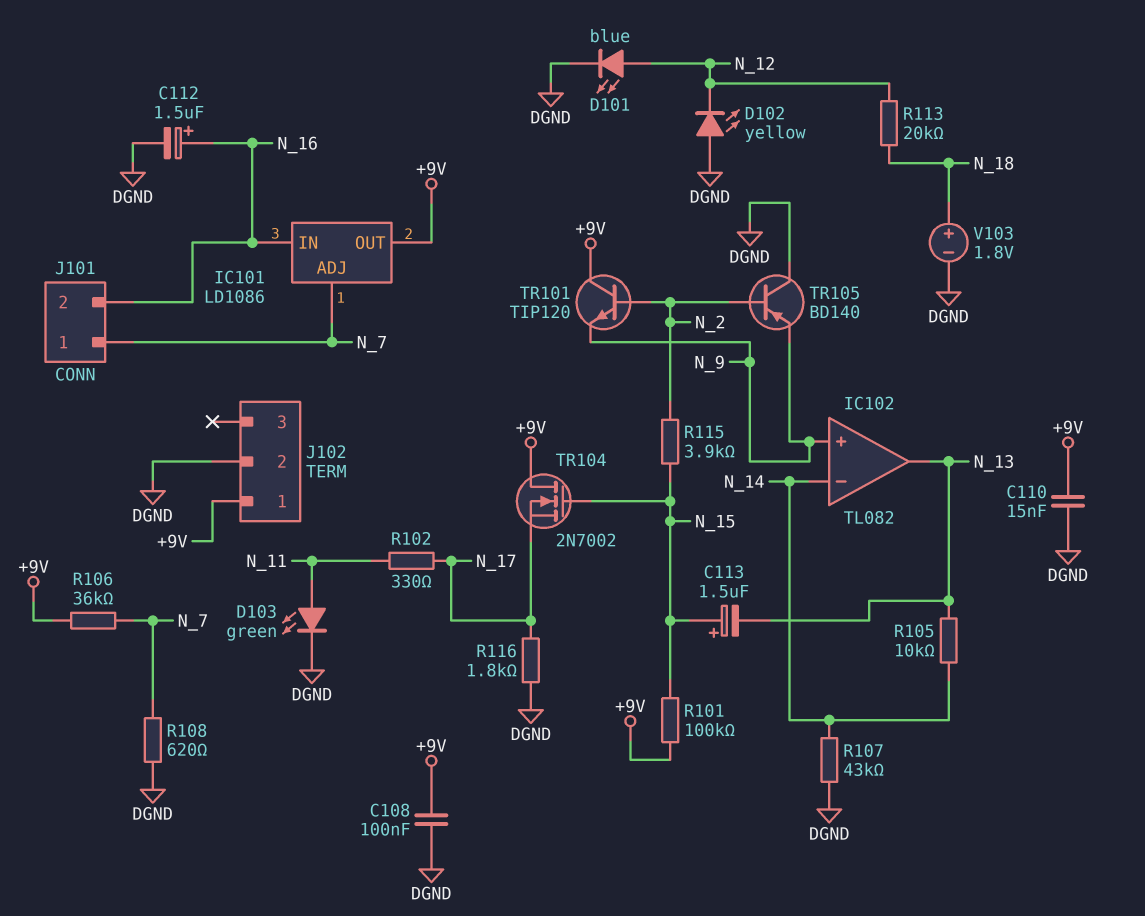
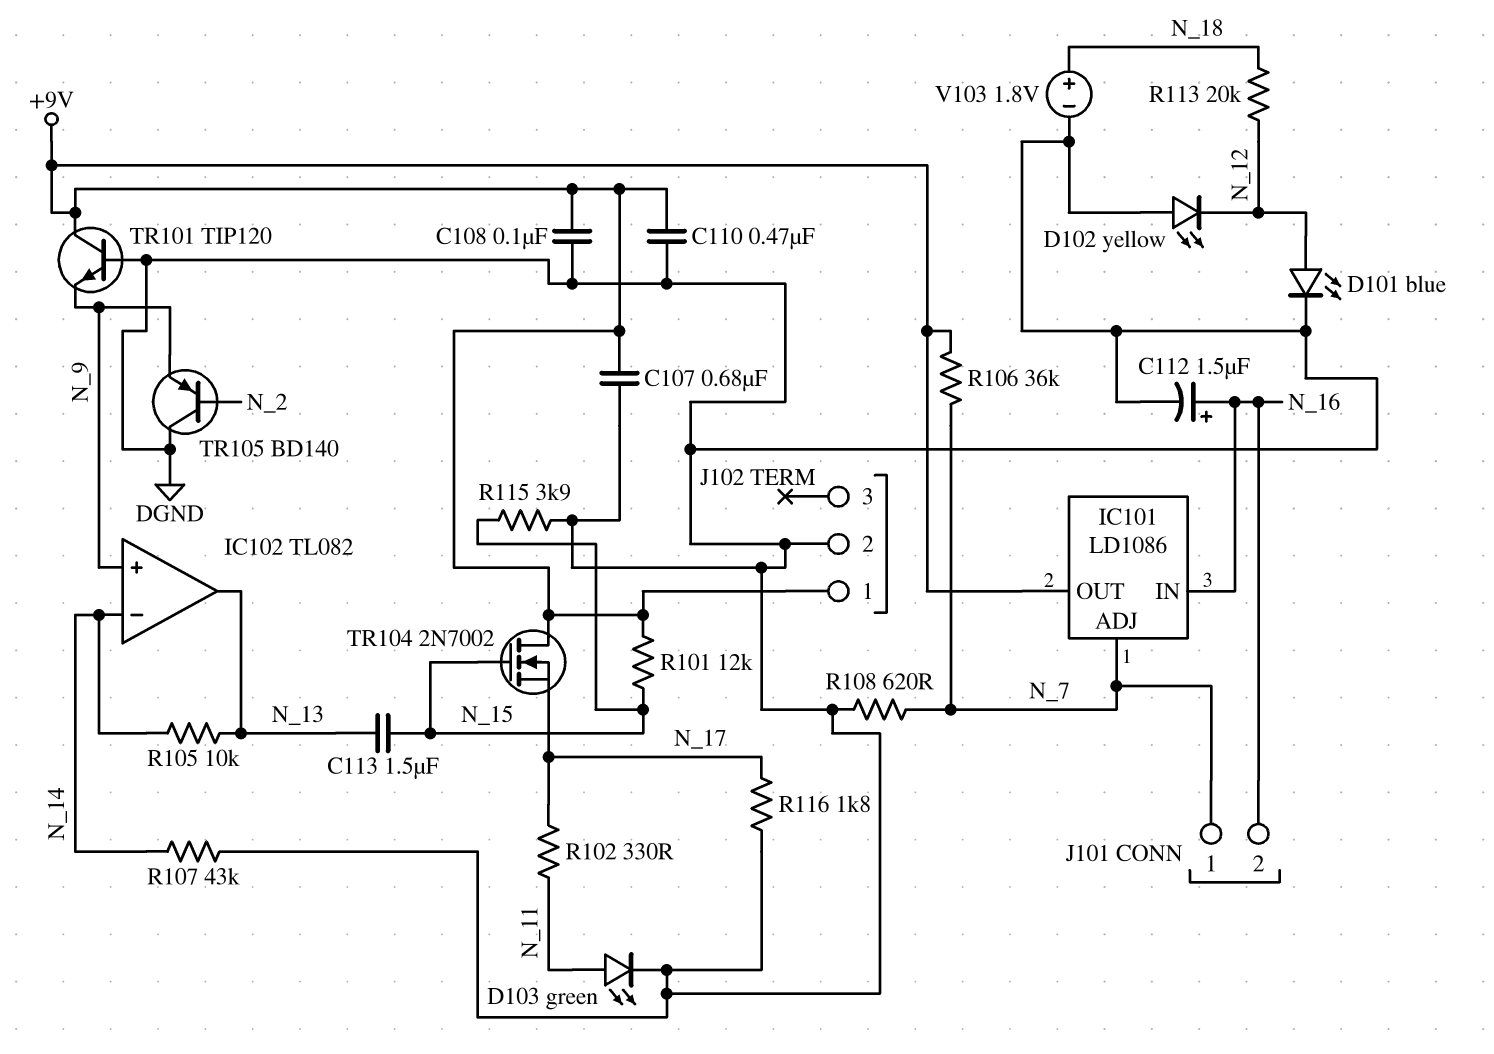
C107: none -> 680nF (+9V, DGND)
C110: 15nF (+9V, DGND) -> 470nF (+9V, DGND)
C113: 1.5uF (plus N_15, minus N_13) -> 1.5uF (N_13, N_15)
R101: 100k (+9V, N_15) -> 12k (+9V, N_15)
R115: 3.9k (N_2, N_15) -> 3.9k (DGND, N_15)
TR101: NPN TIP120 (B N_2, C +9V, E N_9) -> NPN TIP120 (B DGND, C +9V, E N_9)

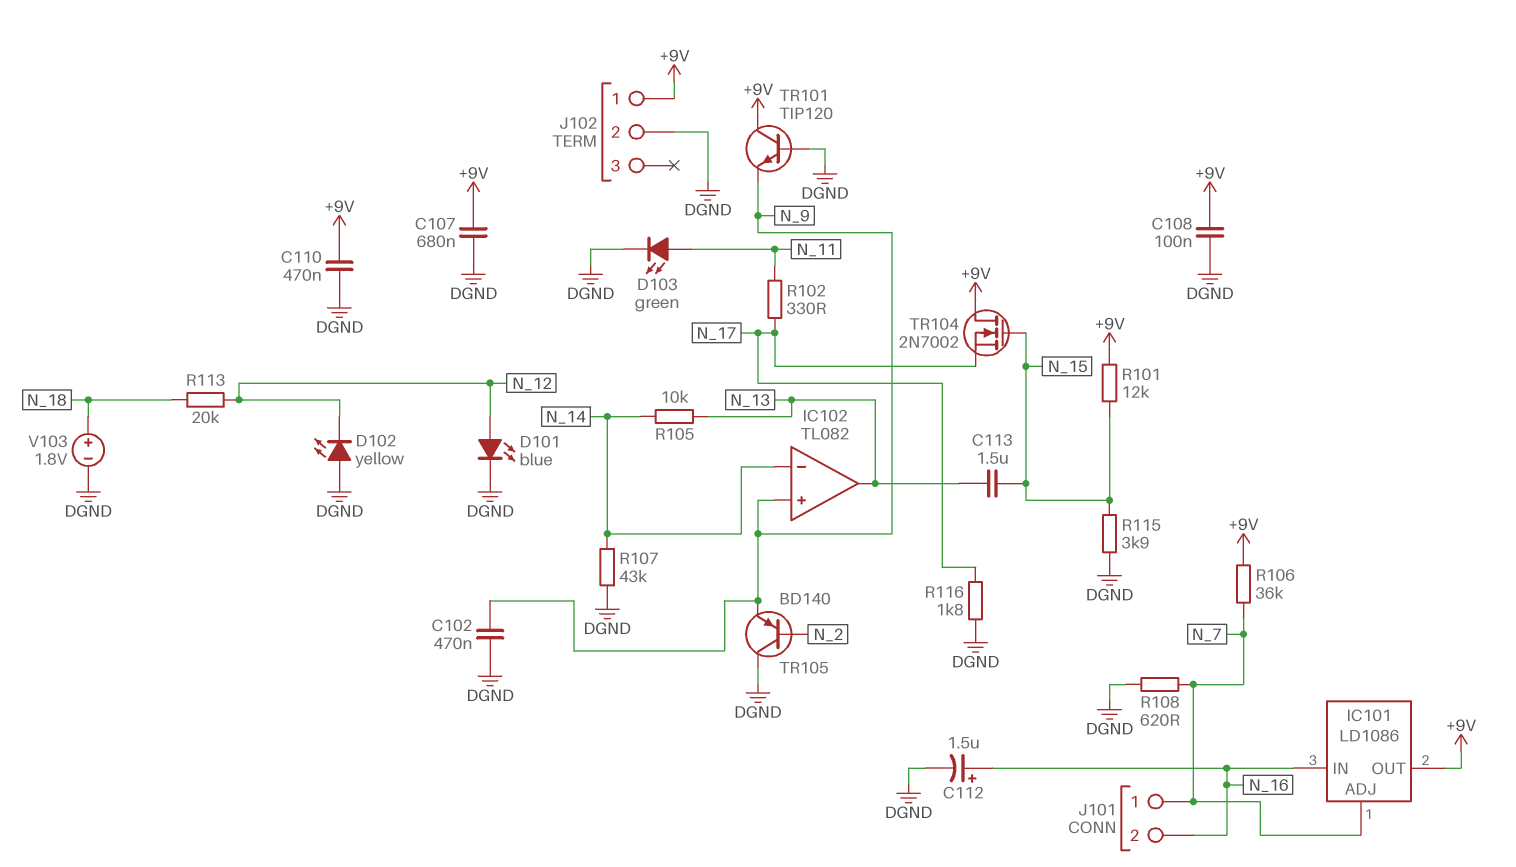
C102: none -> 470nF (DGND, N_9)

